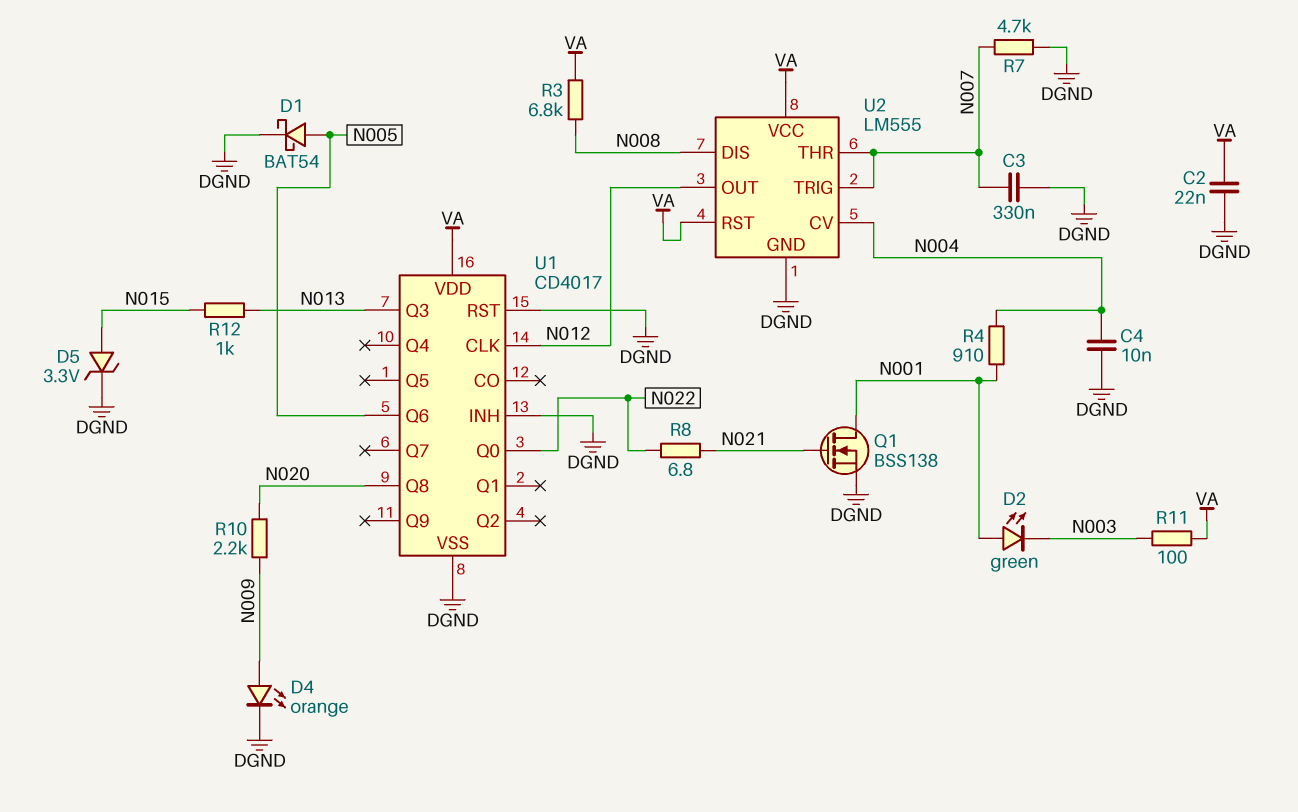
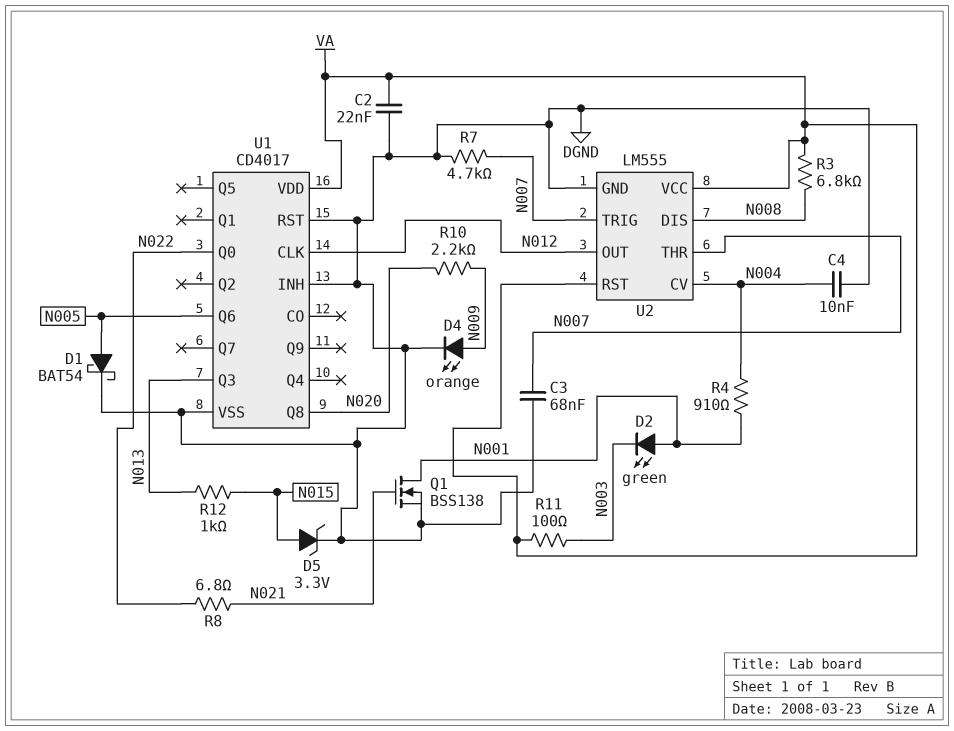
C3: 330nF (DGND, N007) -> 68nF (DGND, N007)

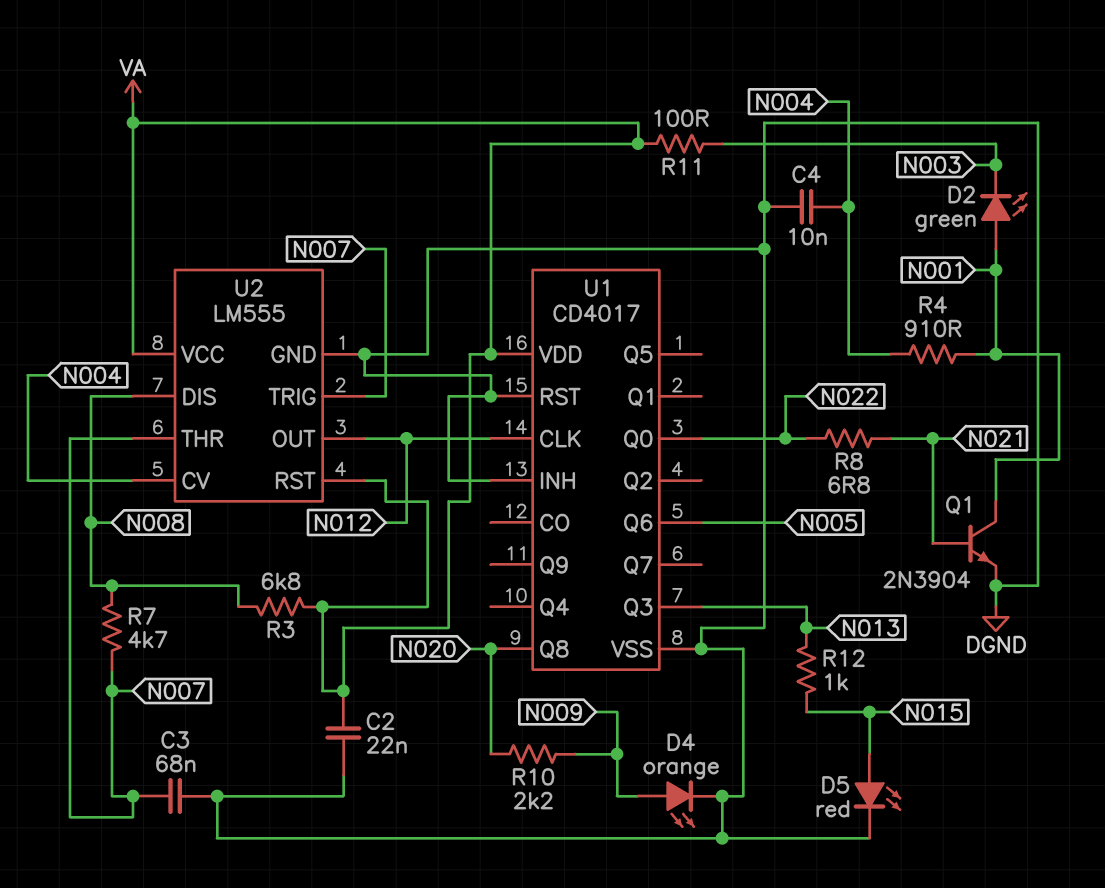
D1: schottky BAT54 (A N005, K DGND) -> none
D5: zener 3.3V (A N015, K DGND) -> LED red (A N015, K DGND)
Q1: NMOS BSS138 (G N021, D N001, S DGND) -> NPN 2N3904 (B N021, C N001, E DGND)
R7: 4.7k (DGND, N007) -> 4.7k (N007, N008)

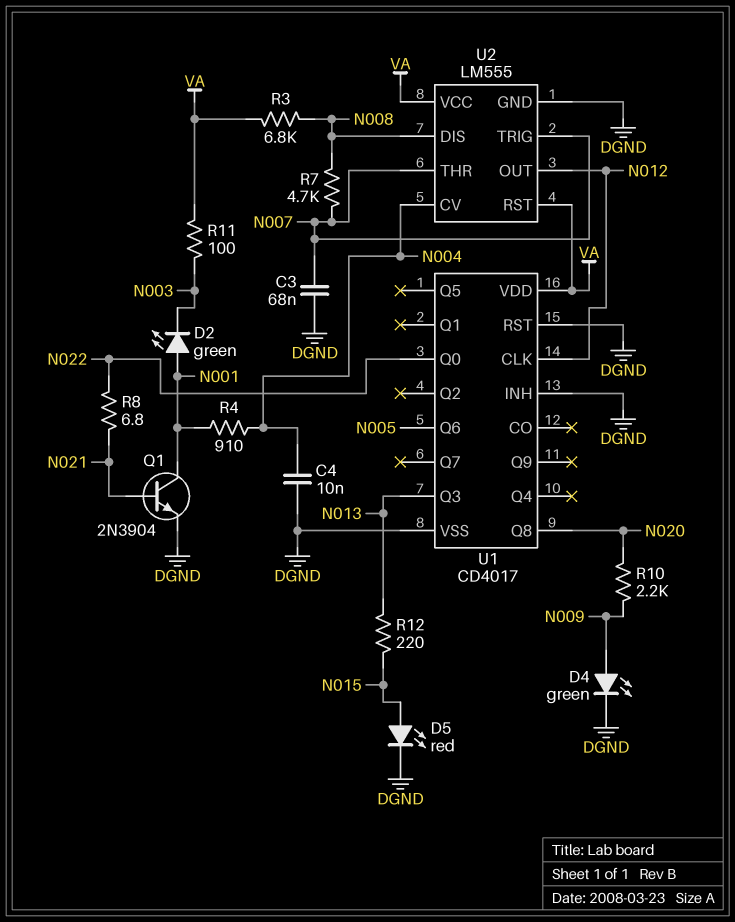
C2: 22nF (DGND, VA) -> none
D4: LED orange (A N009, K DGND) -> LED green (A N009, K DGND)
R12: 1k (N013, N015) -> 220 (N013, N015)

